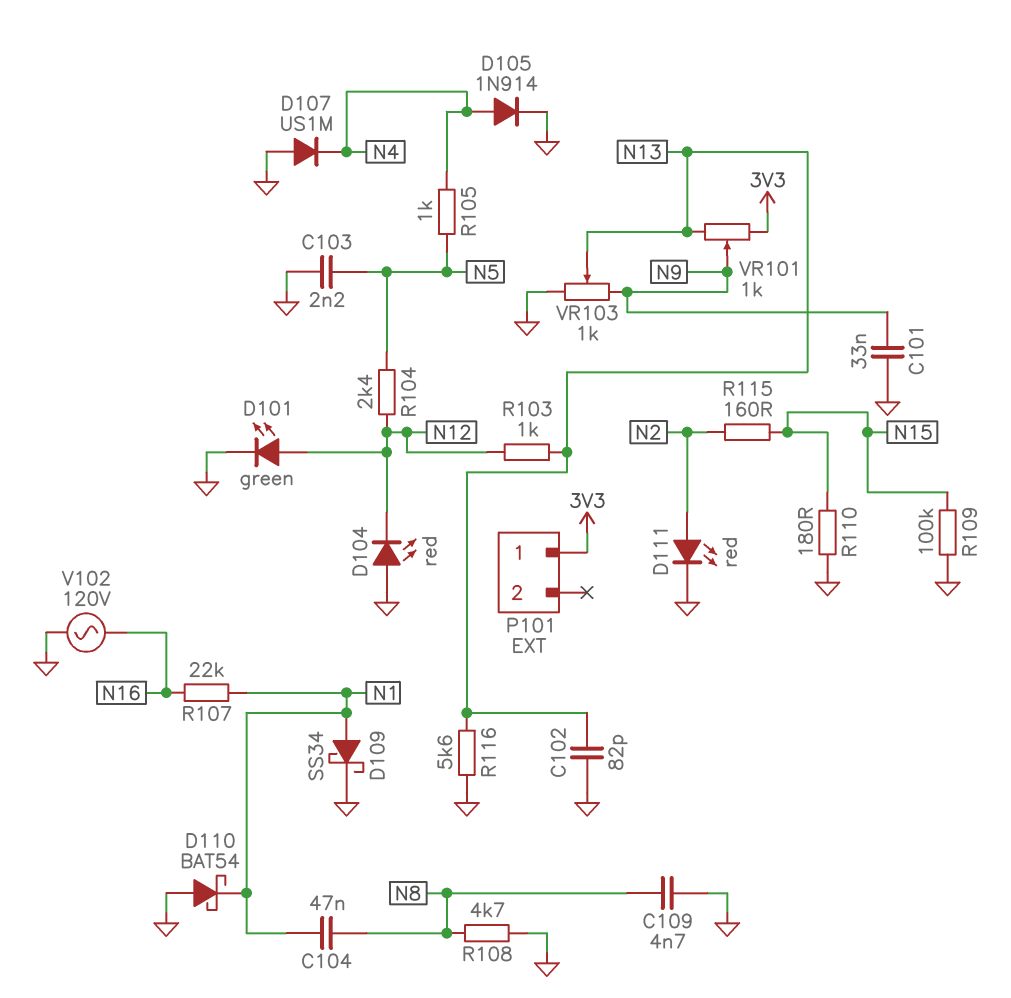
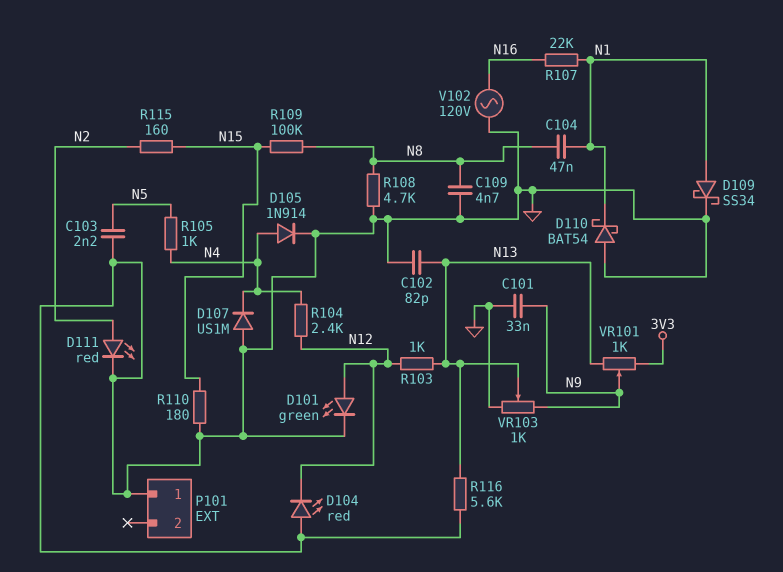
P101 pin 1: 3V3 -> GND
R104: 2.4k (N5, N12) -> 2.4k (N4, N12)
R109: 100k (GND, N15) -> 100k (N8, N15)

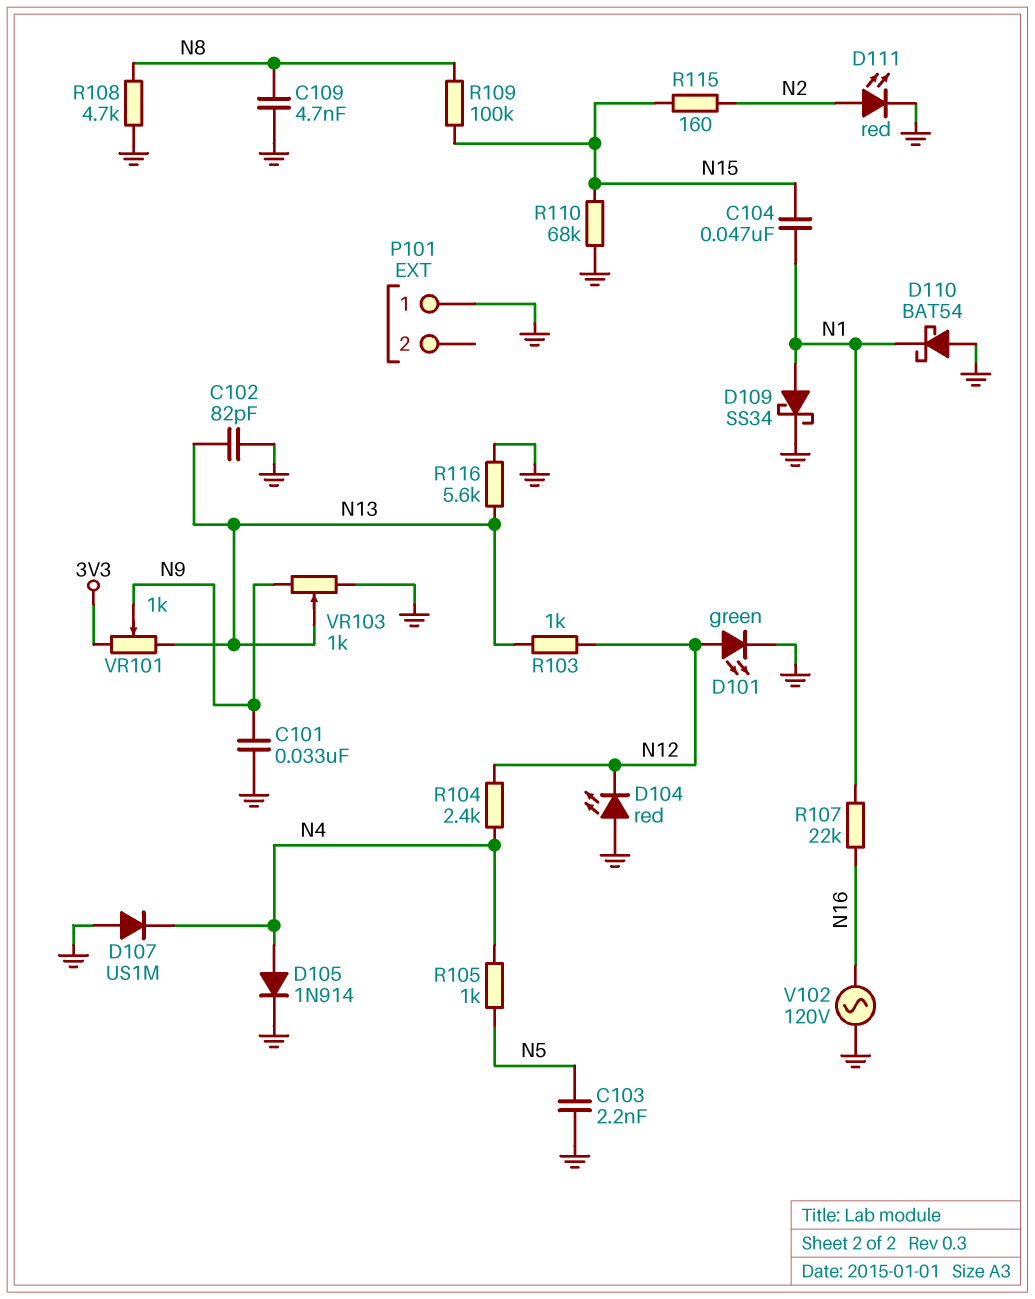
C104: 47nF (N1, N8) -> 47nF (N1, N15)
R110: 180 (GND, N15) -> 68k (GND, N15)

